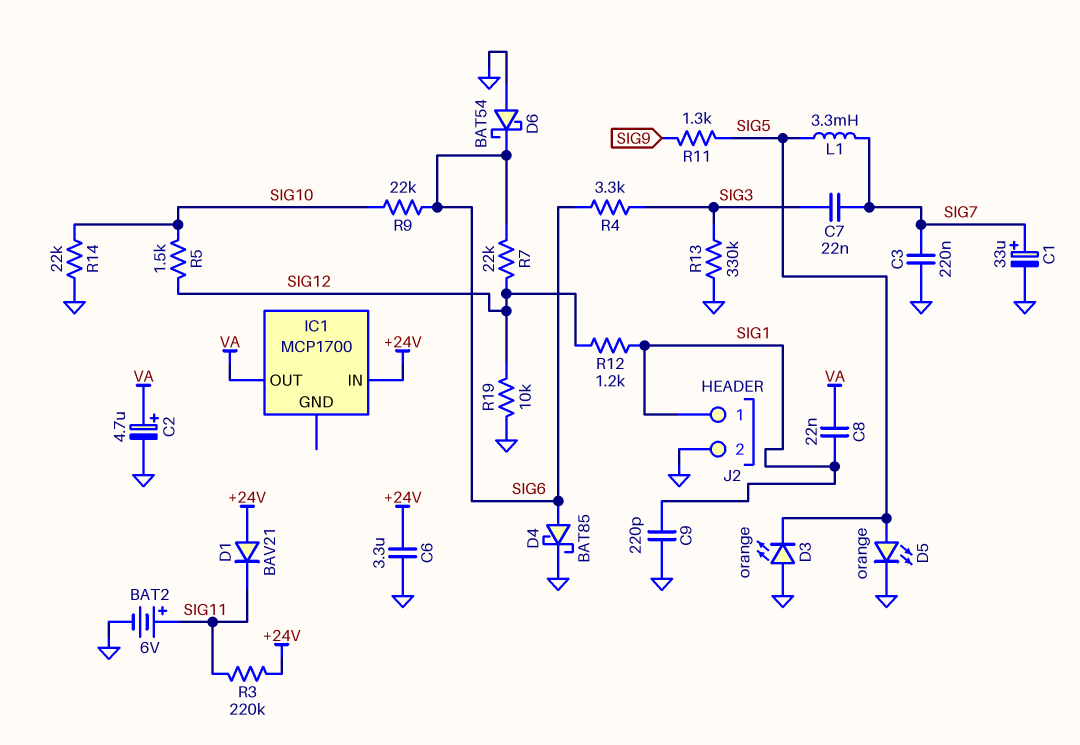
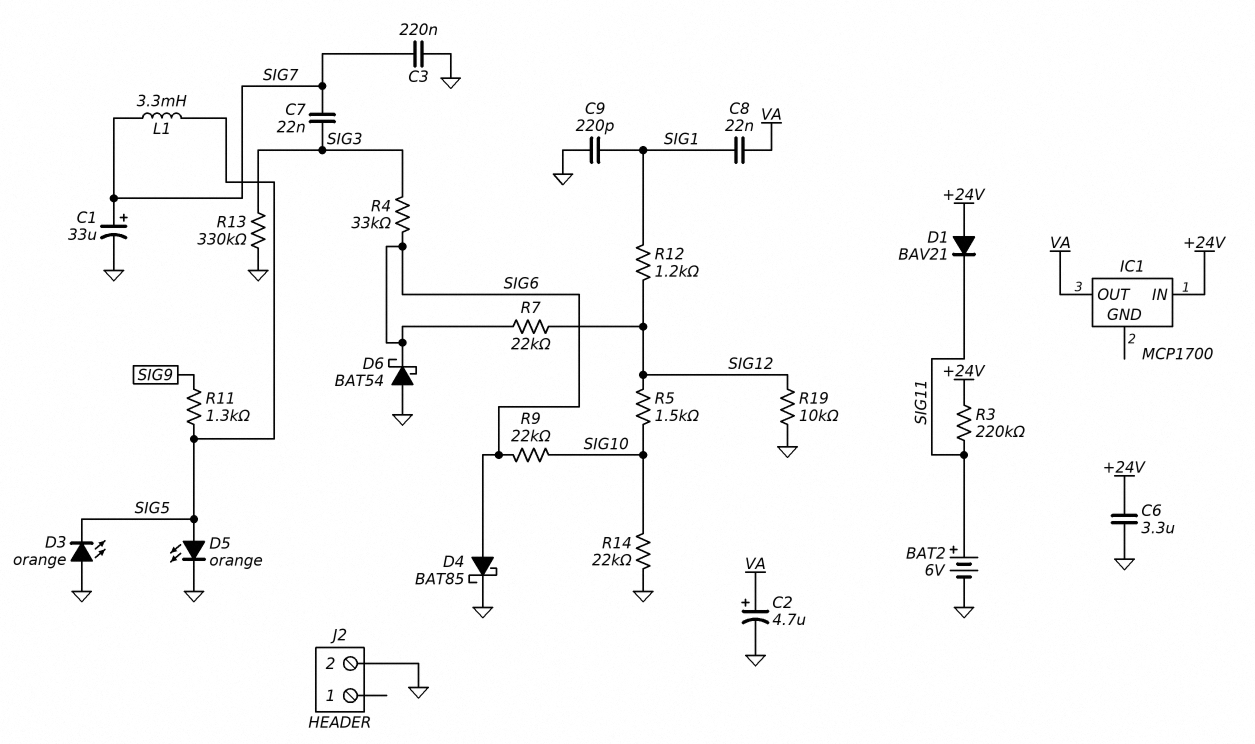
J2 pin 1: SIG1 -> none
R4: 3.3k (SIG3, SIG6) -> 33k (SIG3, SIG6)

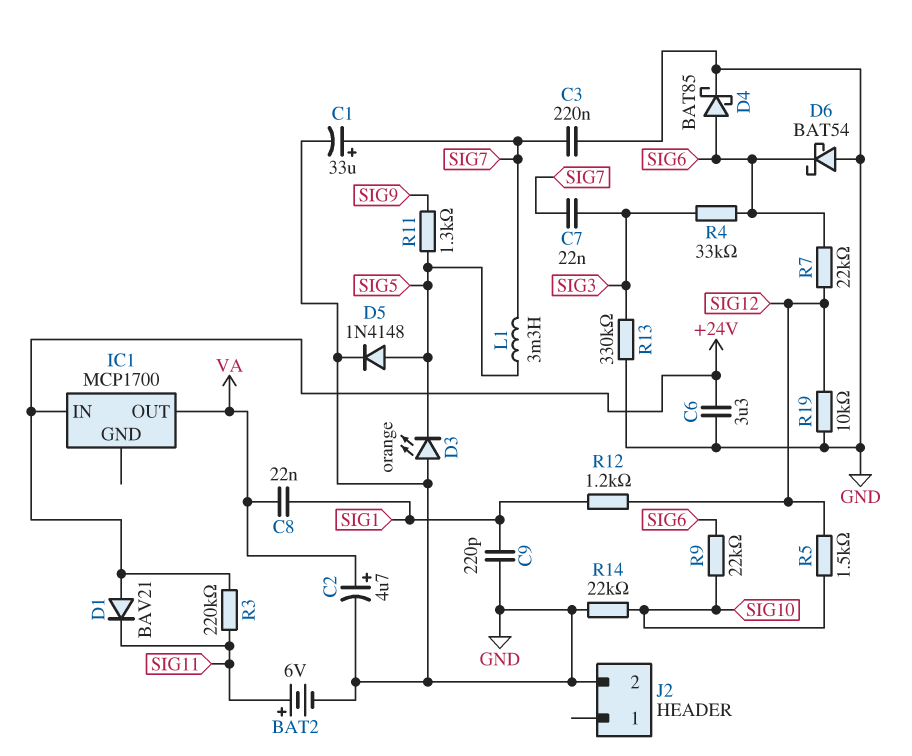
D5: LED orange (A SIG5, K GND) -> diode 1N4148 (A SIG5, K GND)

